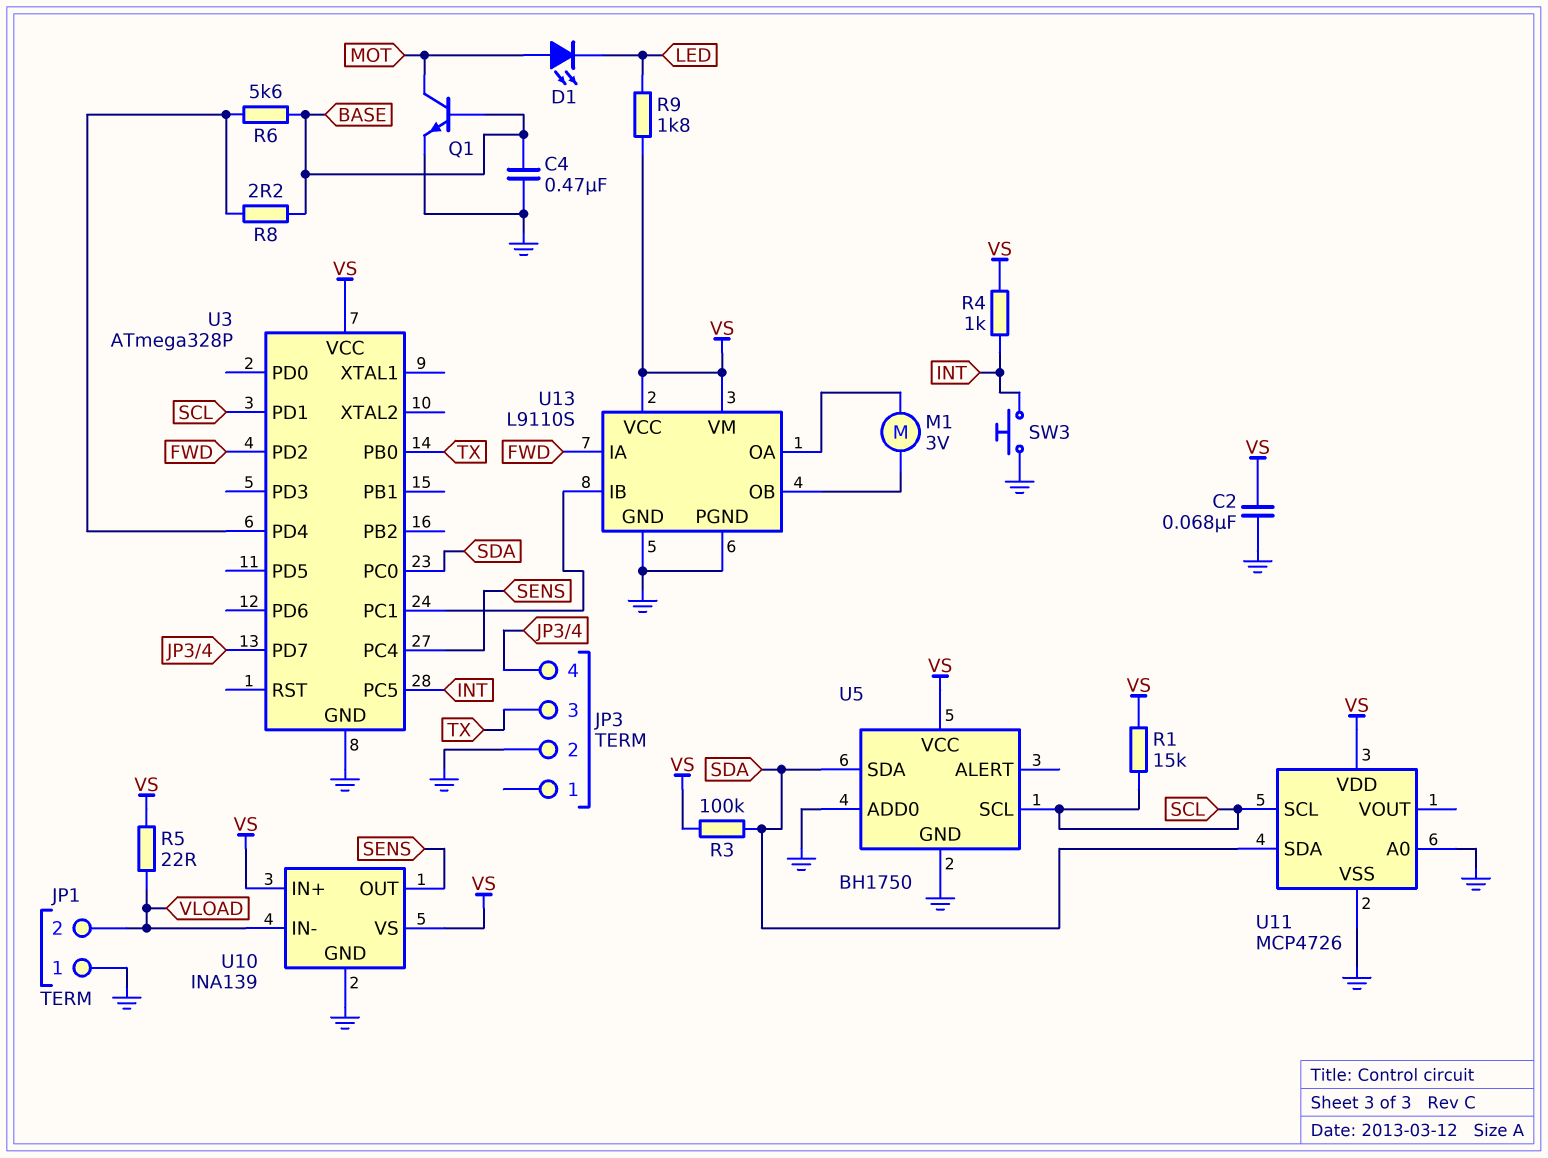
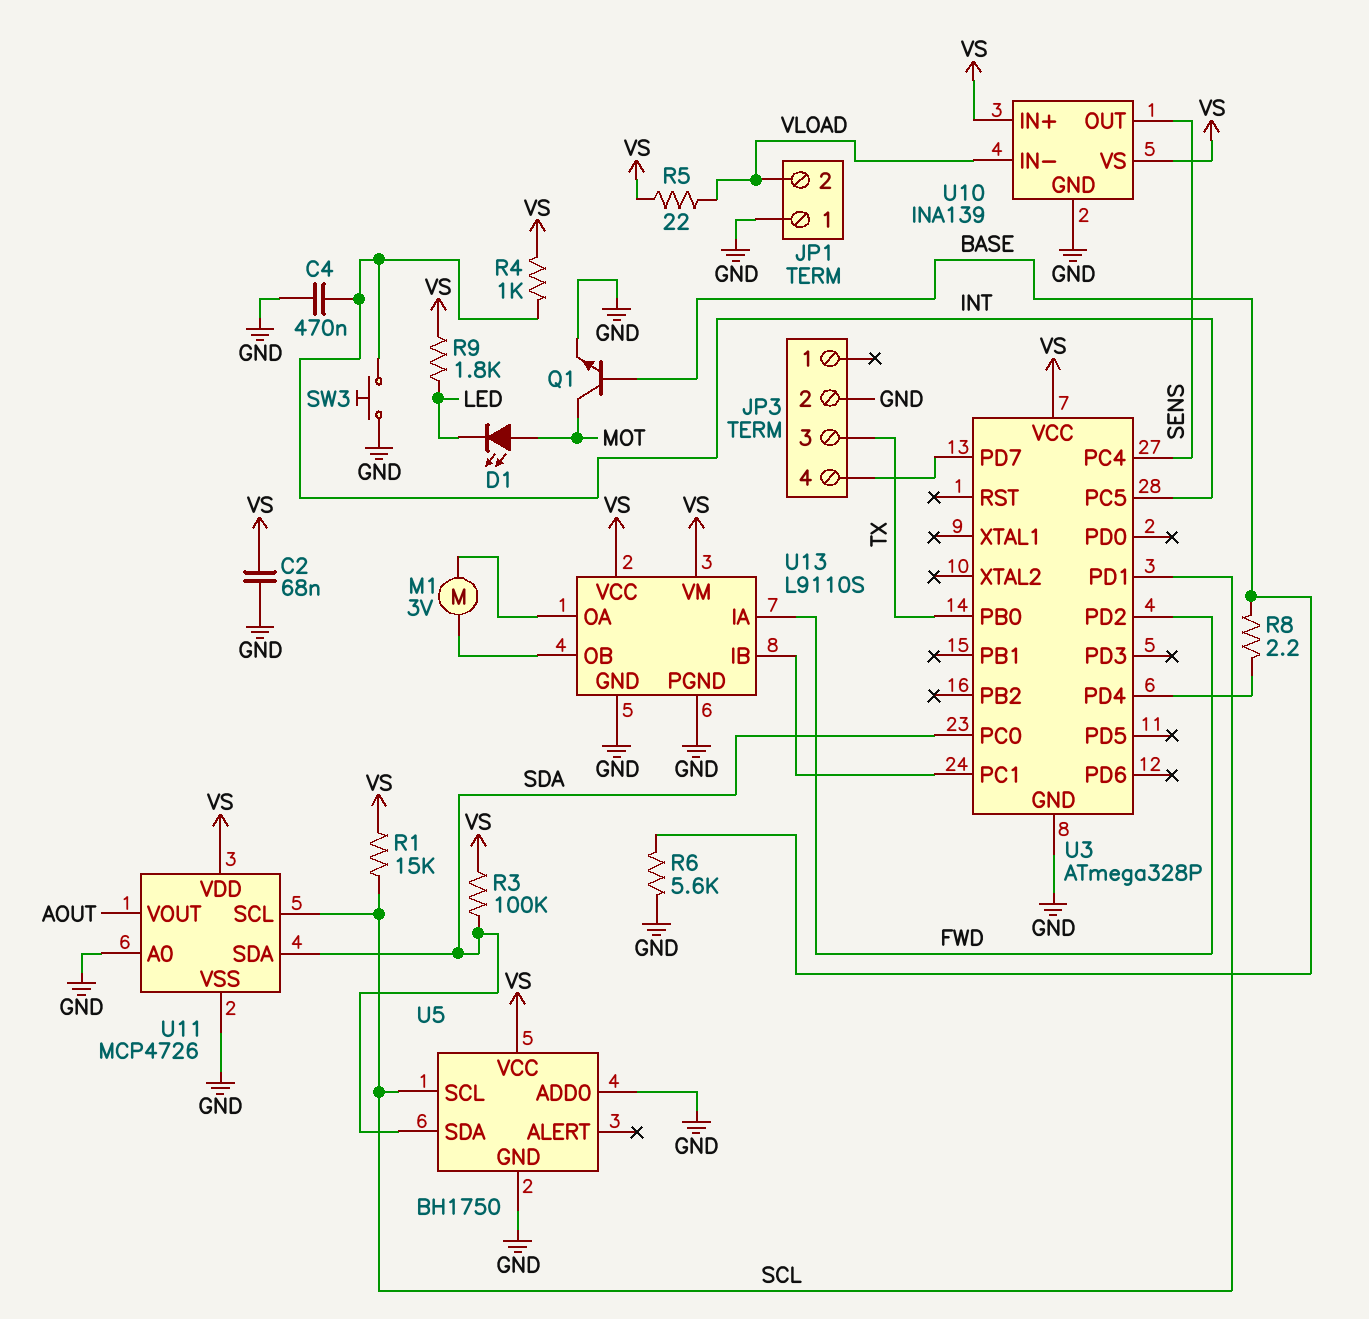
C4: 470nF (BASE, GND) -> 470nF (GND, INT)
R6: 5.6k (BASE, U3/PD4) -> 5.6k (BASE, GND)
U11 pin VOUT: none -> AOUT

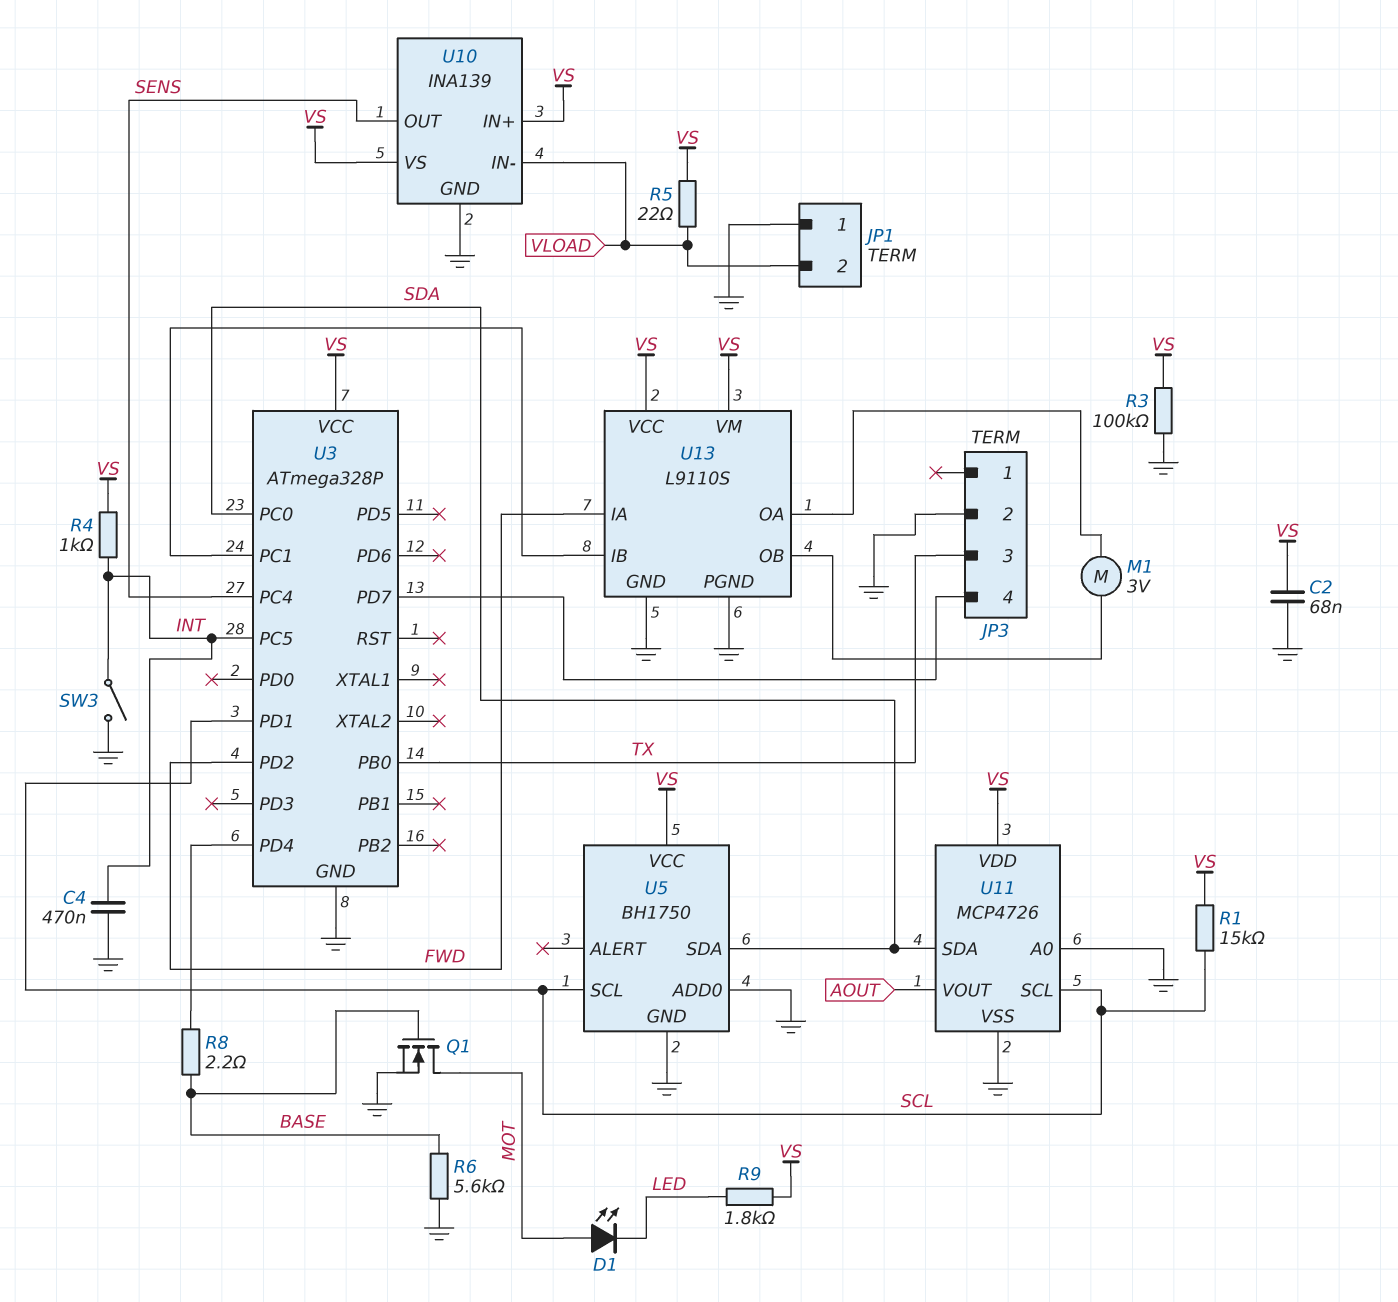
Q1: NPN (B BASE, C MOT, E GND) -> NMOS (G BASE, D MOT, S GND)
R3: 100k (SDA, VS) -> 100k (GND, VS)
SW3: button (GND, INT) -> switch (GND, INT)

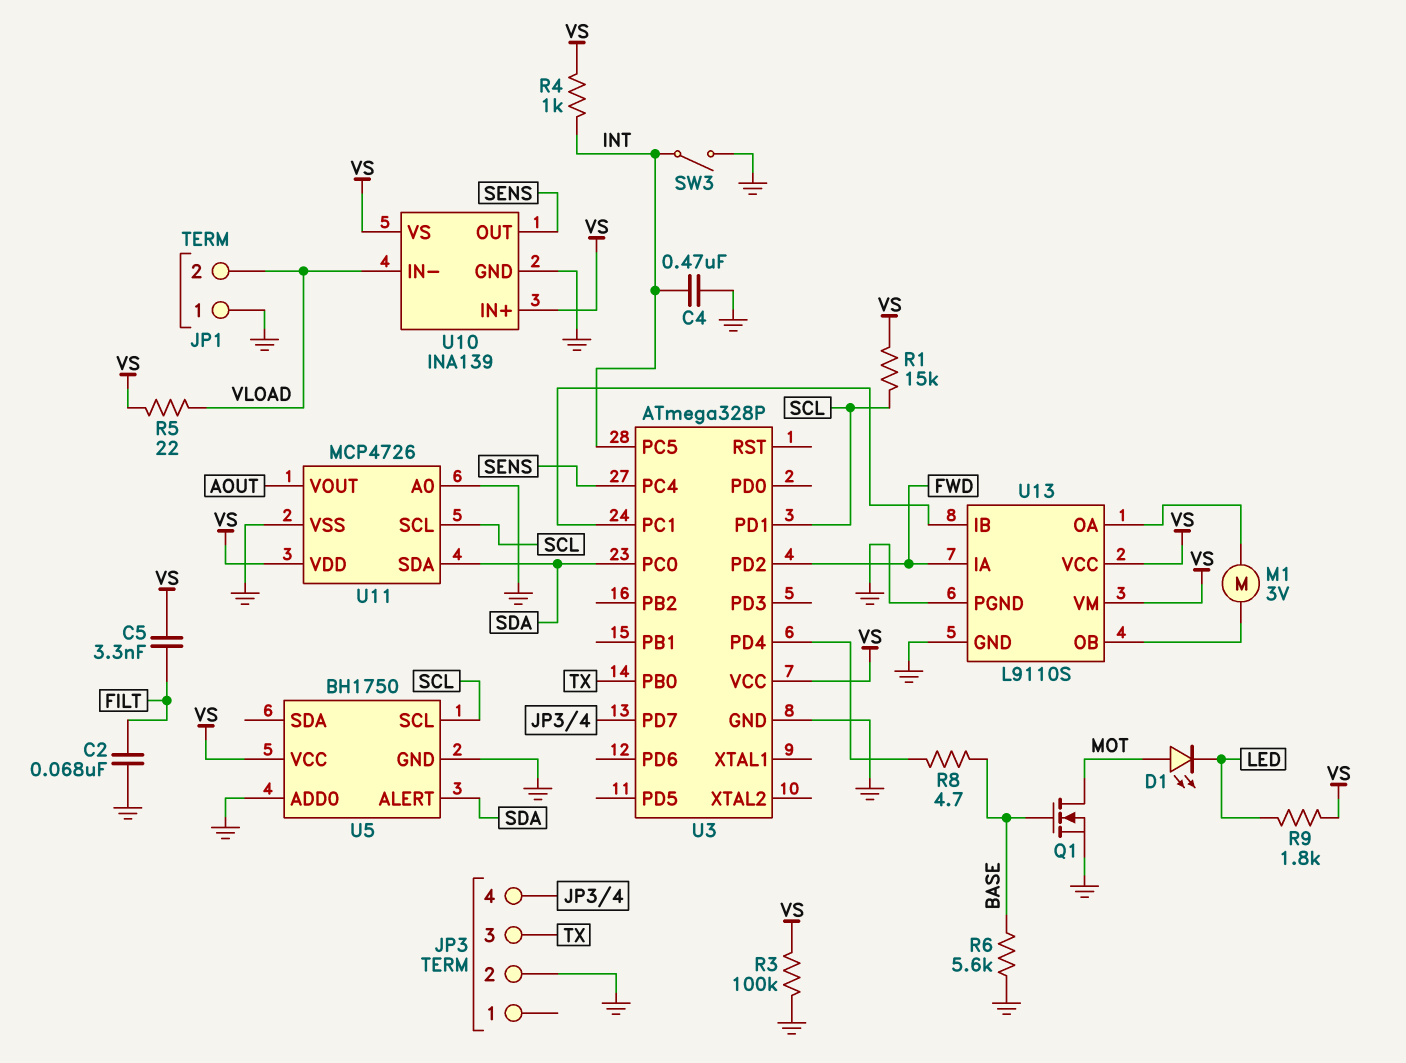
C2: 68nF (GND, VS) -> 68nF (FILT, GND)
C5: none -> 3.3nF (FILT, VS)
R8: 2.2 (BASE, U3/PD4) -> 4.7 (BASE, U3/PD4)
U5 pin ALERT: none -> SDA
U5 pin SDA: SDA -> none

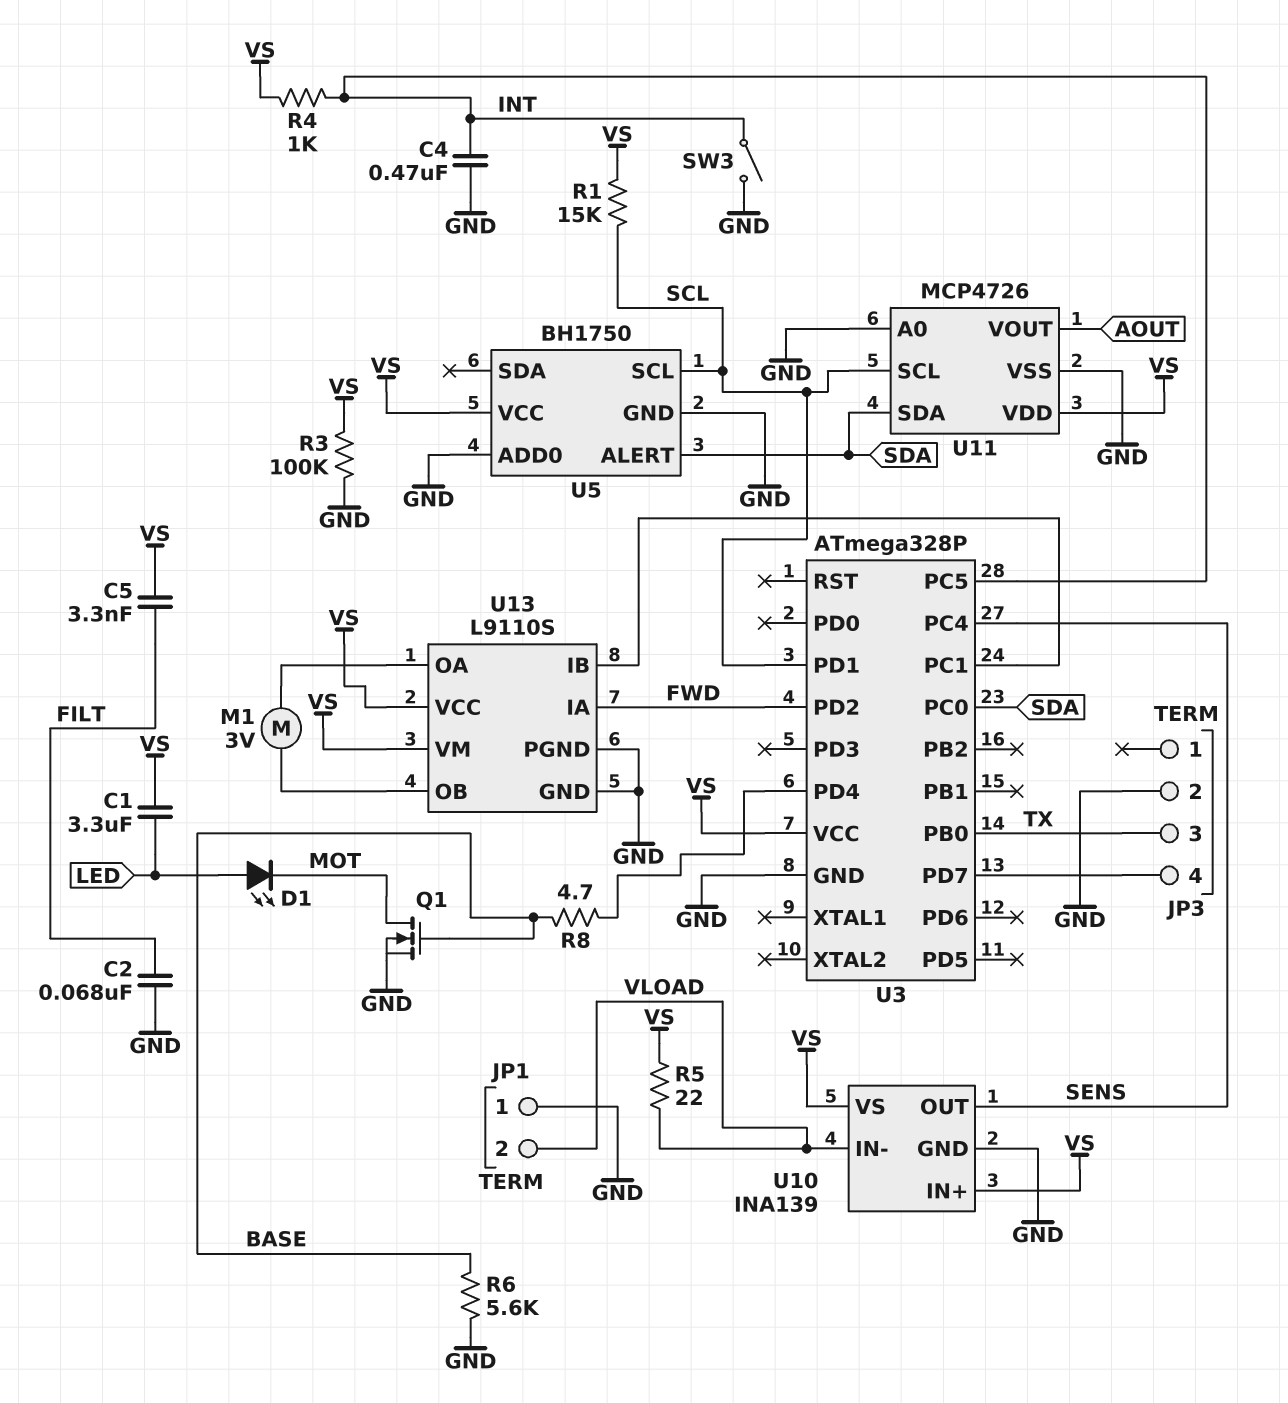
C1: none -> 3.3uF (LED, VS)
D1: LED (A MOT, K LED) -> LED (A LED, K MOT)
R9: 1.8k (LED, VS) -> none

